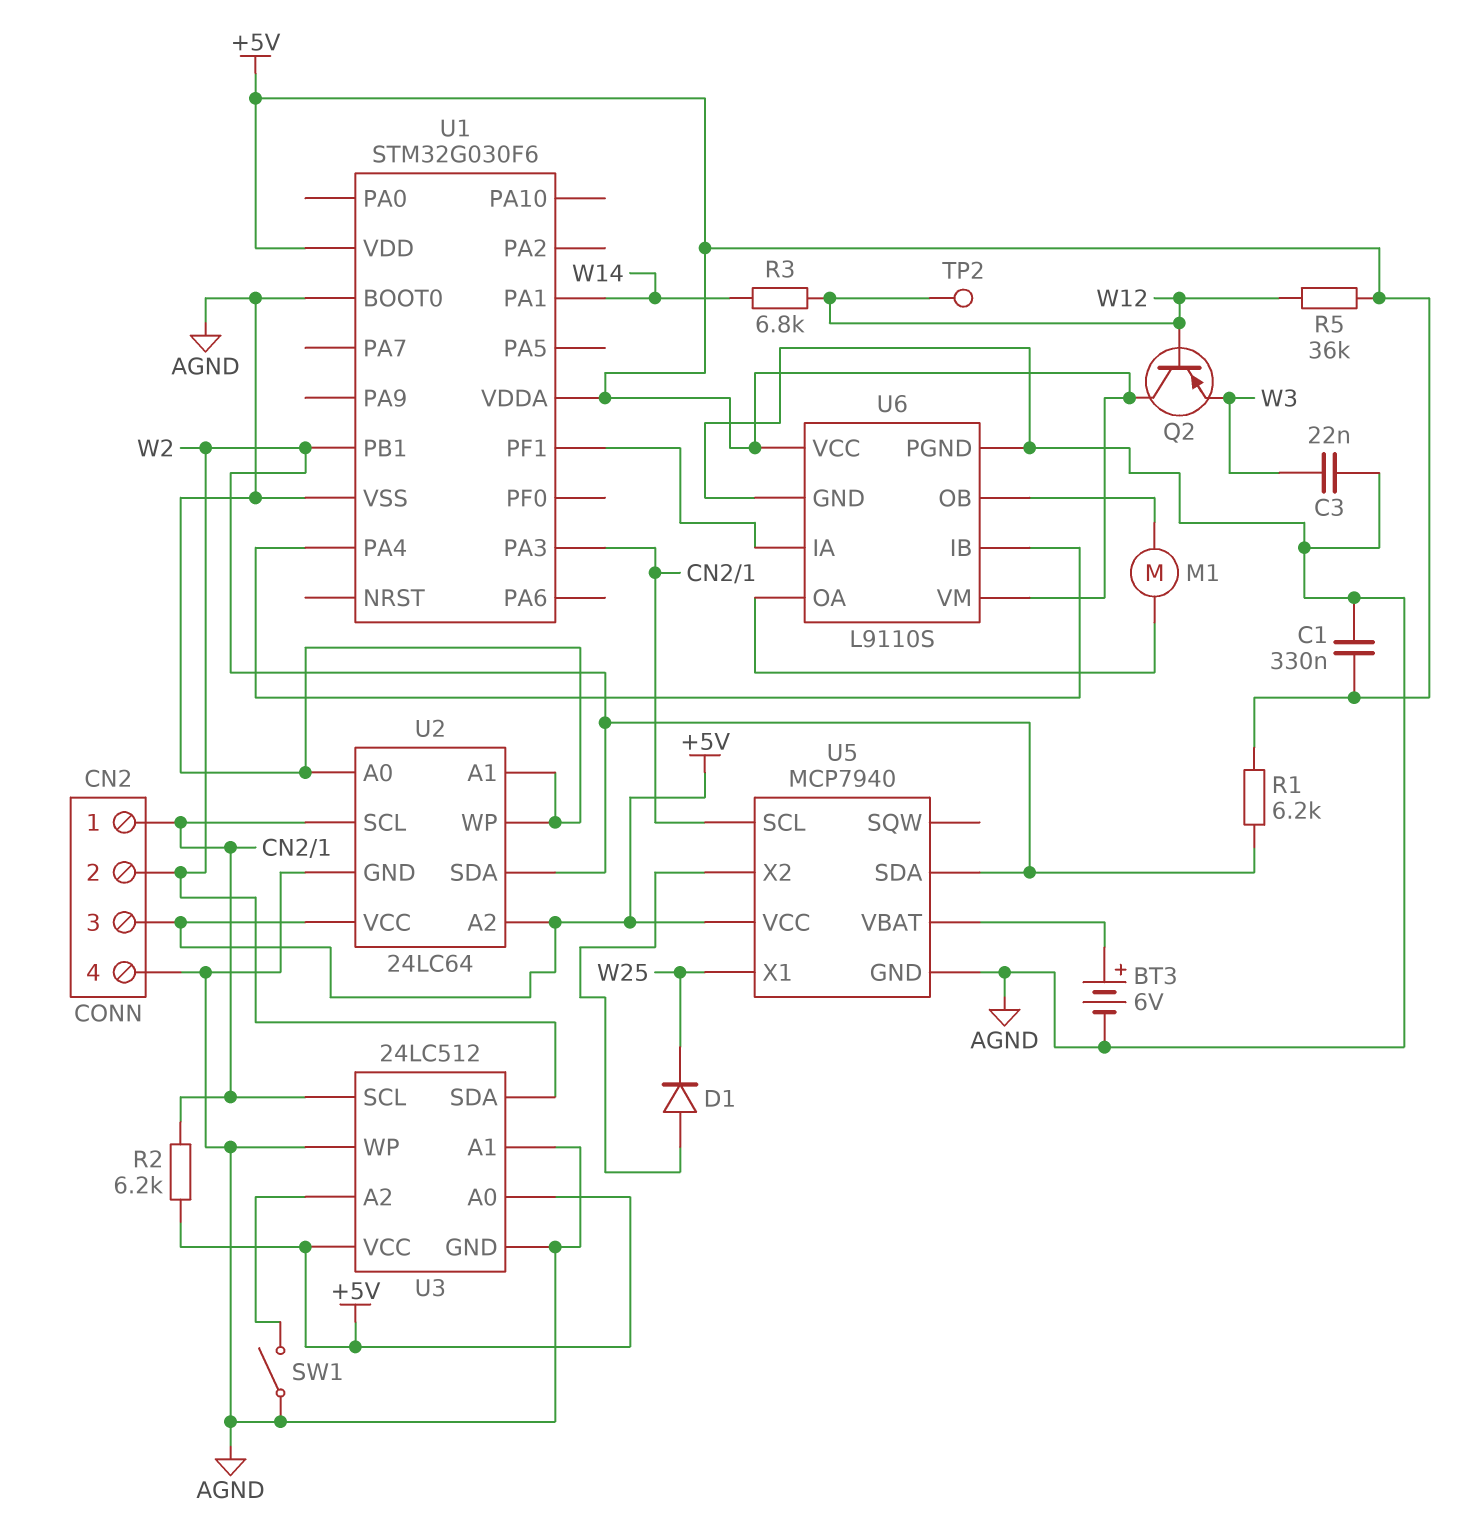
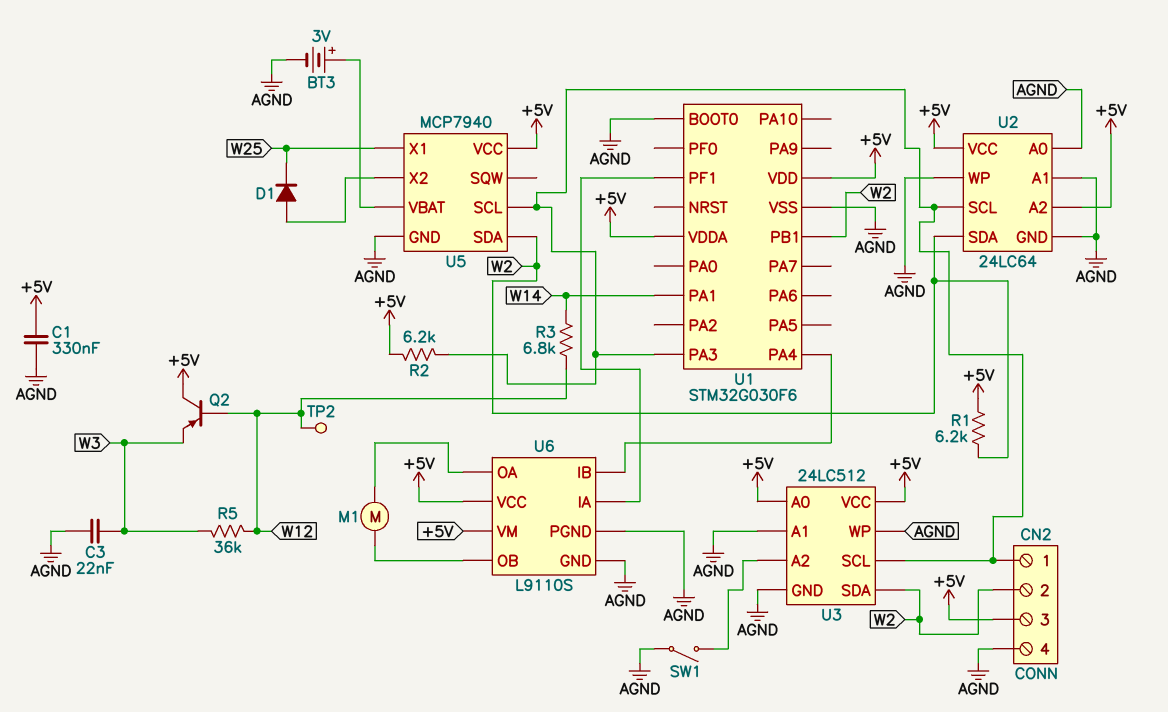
BT3: 6V (plus U5/VBAT, minus AGND) -> 3V (plus U5/VBAT, minus AGND)
R5: 36k (+5V, W12) -> 36k (W3, W12)

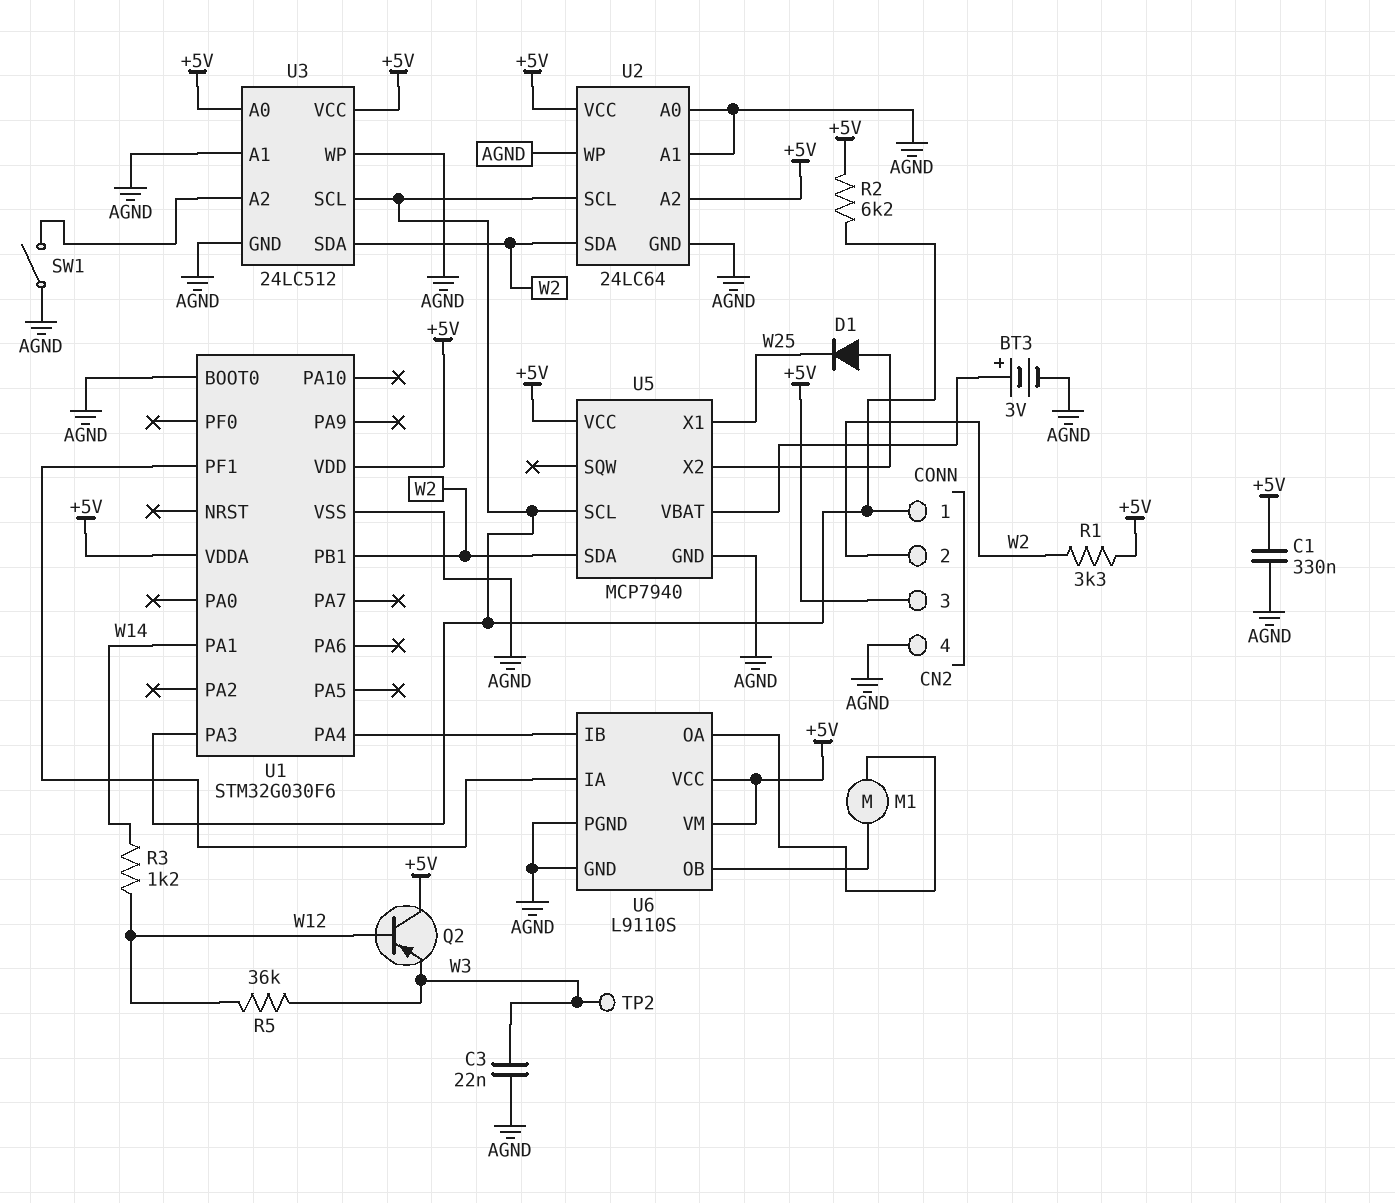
R1: 6.2k (+5V, W2) -> 3.3k (+5V, W2)
R3: 6.8k (W12, W14) -> 1.2k (W12, W14)
TP2: test point (W12) -> test point (W3)

